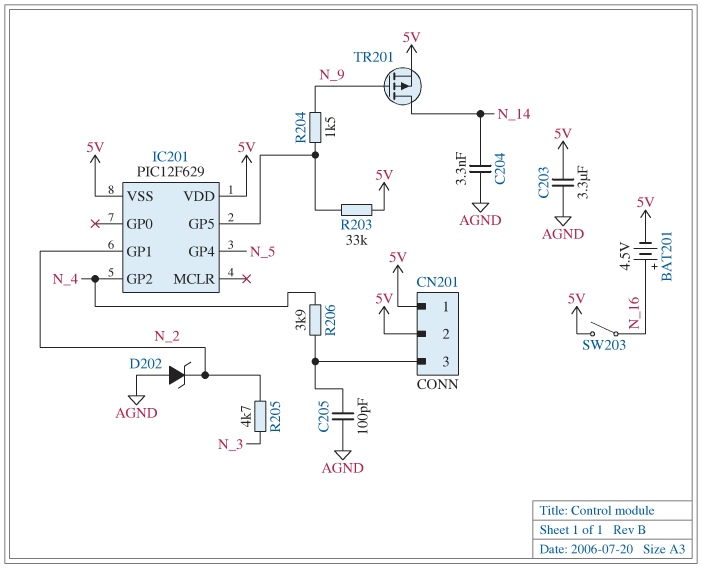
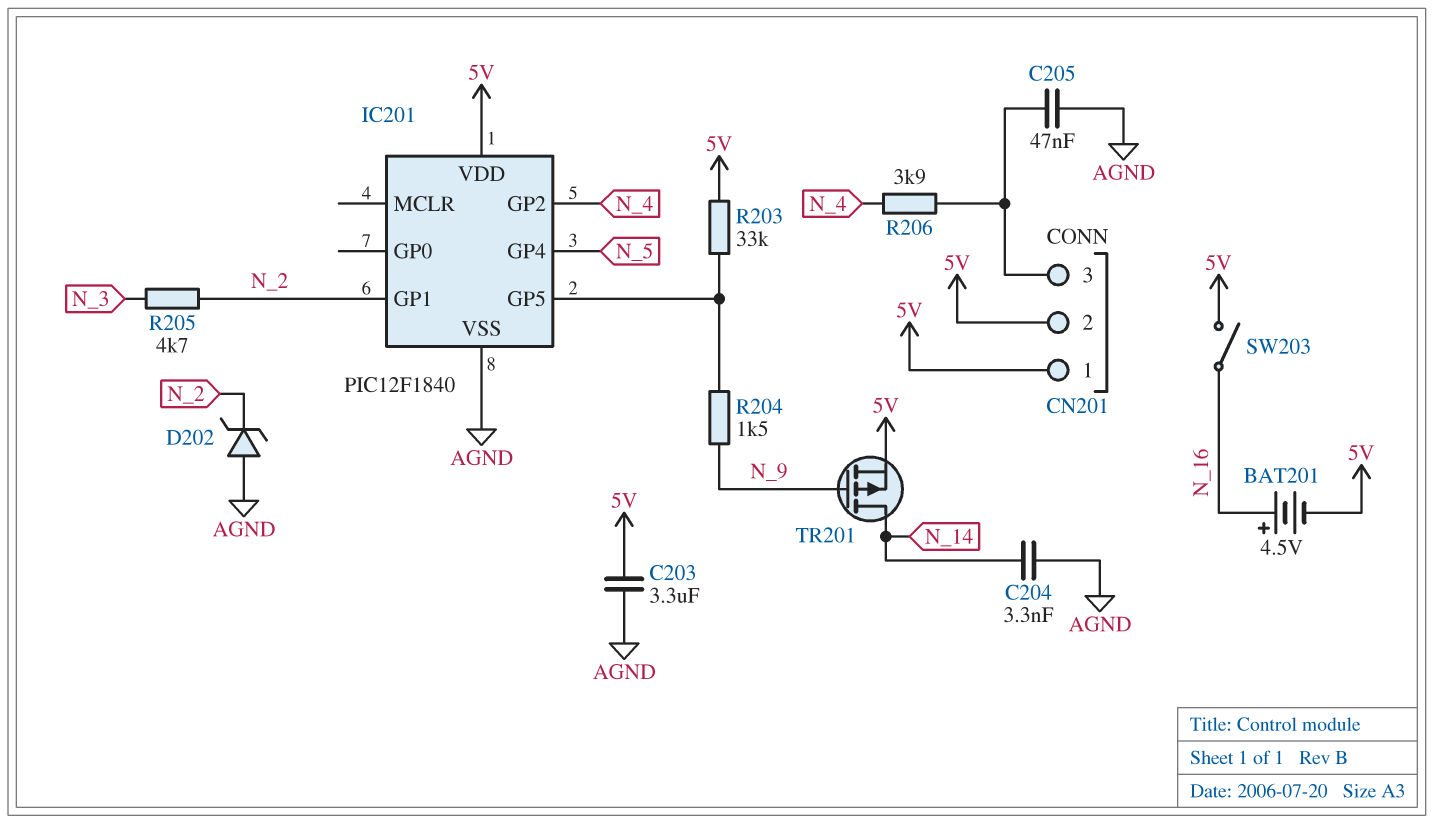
C205: 100pF (AGND, CN201/3) -> 47nF (AGND, CN201/3)
IC201: PIC12F629 -> PIC12F1840
IC201 pin VSS: 5V -> AGND

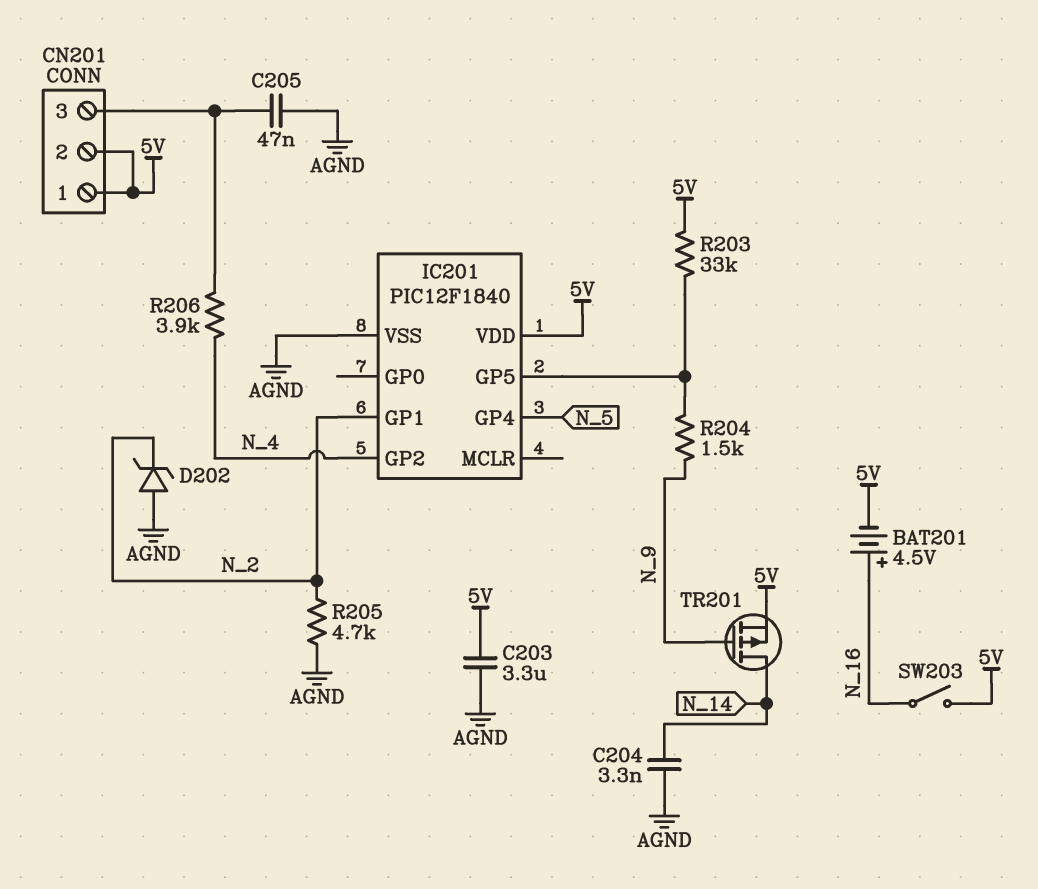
R205: 4.7k (N_2, N_3) -> 4.7k (AGND, N_2)

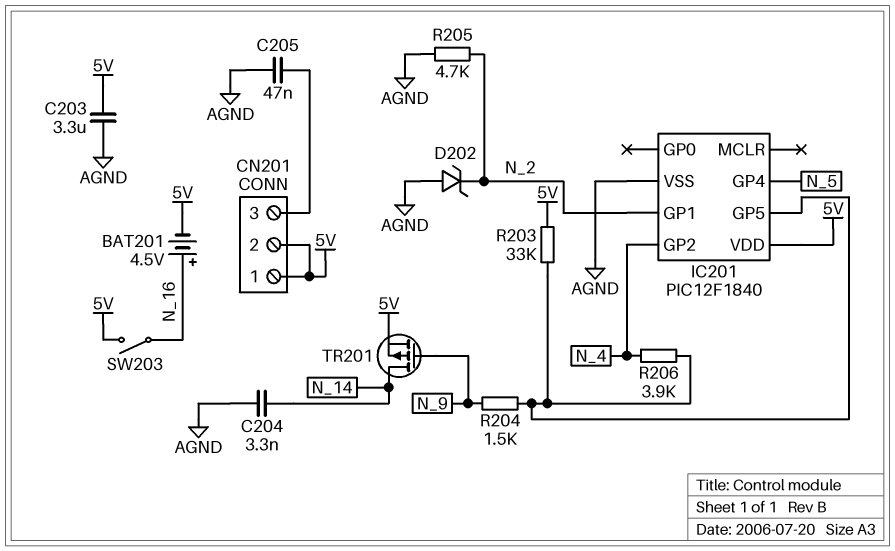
R206: 3.9k (CN201/3, N_4) -> 3.9k (IC201/GP5, N_4)

